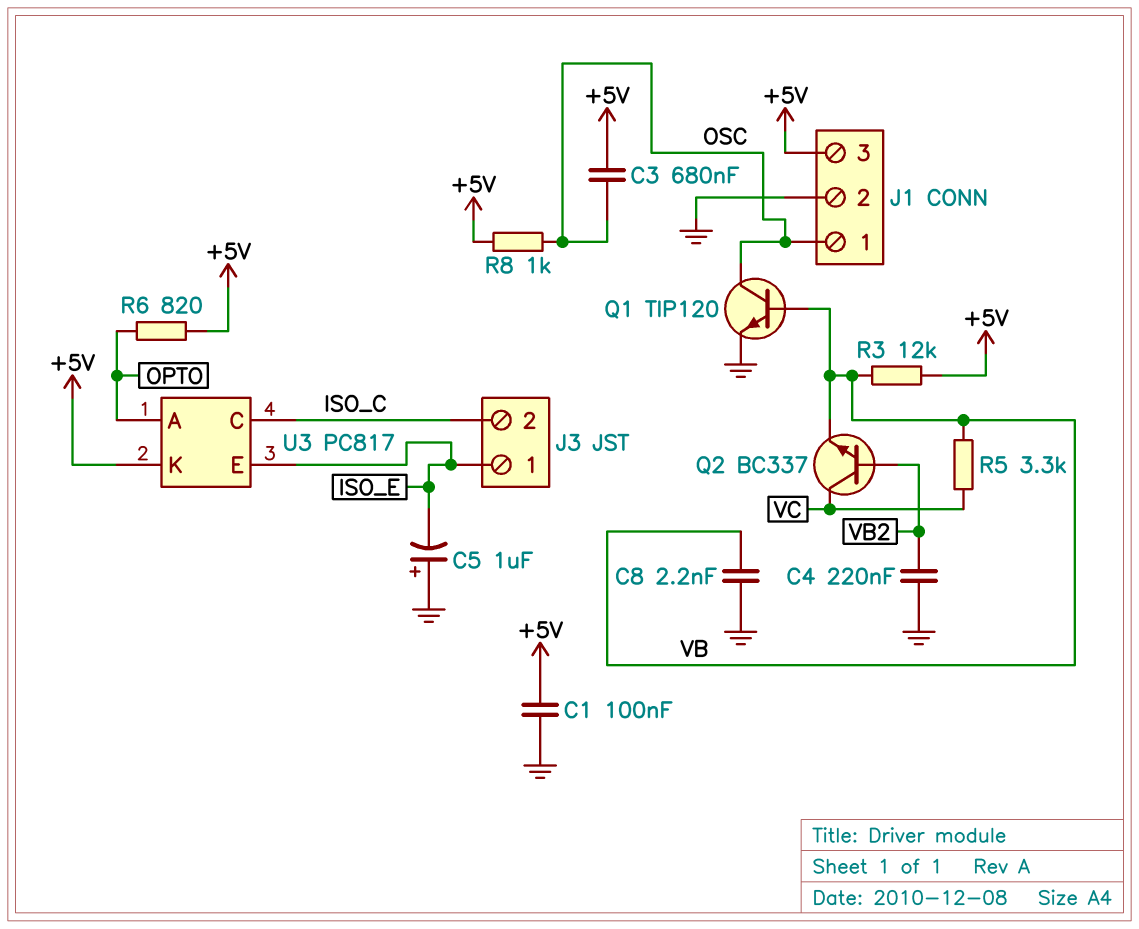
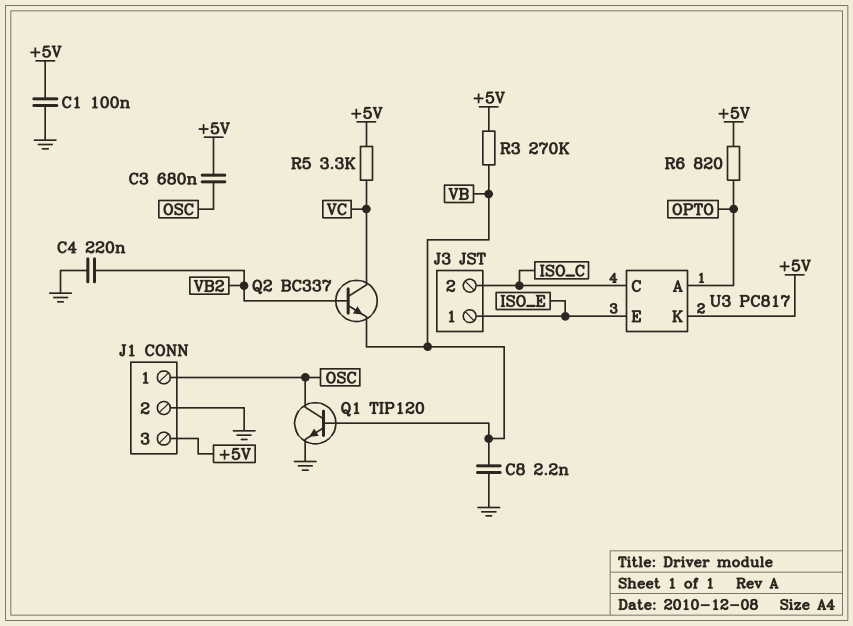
C5: 1uF (plus GND, minus ISO_E) -> none
R3: 12k (+5V, VB) -> 270k (+5V, VB)
R5: 3.3k (VB, VC) -> 3.3k (+5V, VC)
R8: 1k (+5V, OSC) -> none

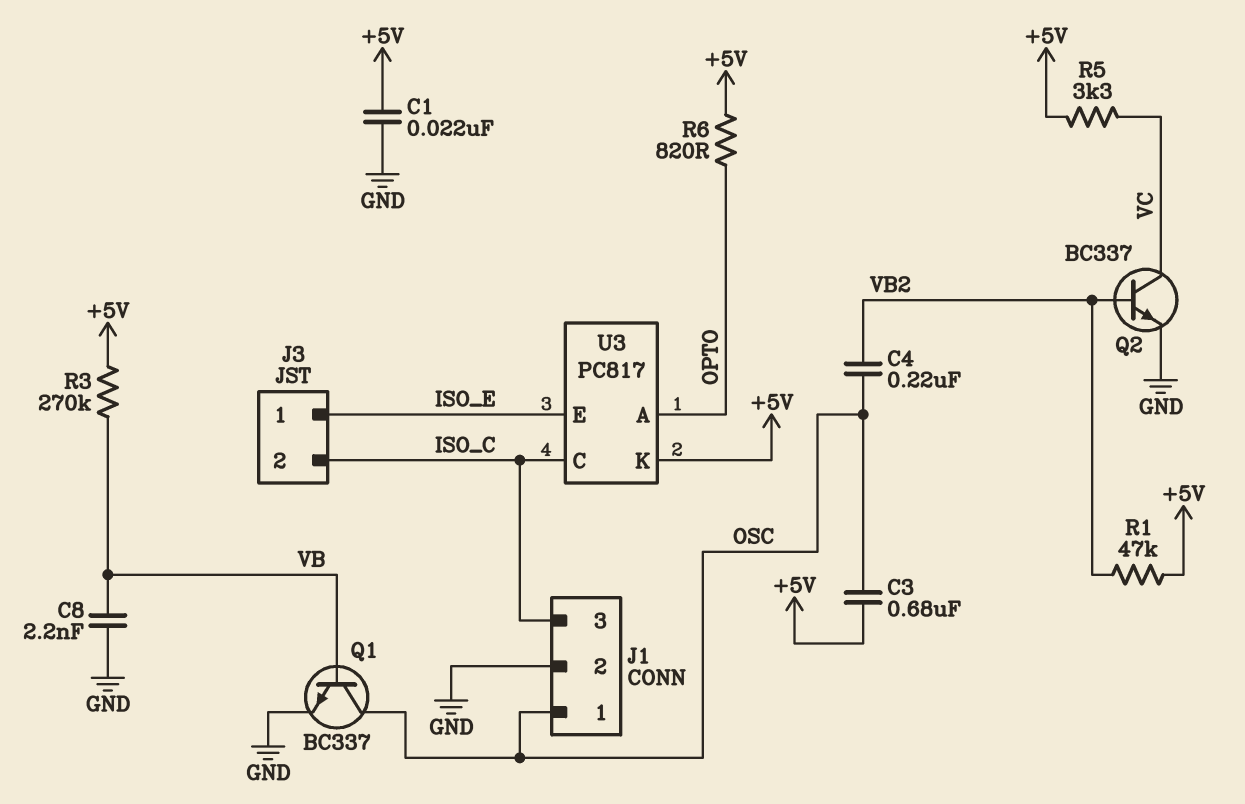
C1: 100nF (+5V, GND) -> 22nF (+5V, GND)
C4: 220nF (GND, VB2) -> 220nF (OSC, VB2)
J1 pin 3: +5V -> ISO_C
Q1: NPN TIP120 (B VB, C OSC, E GND) -> NPN BC337 (B VB, C OSC, E GND)
Q2: NPN BC337 (B VB2, C VC, E VB) -> NPN BC337 (B VB2, C VC, E GND)
R1: none -> 47k (+5V, VB2)

